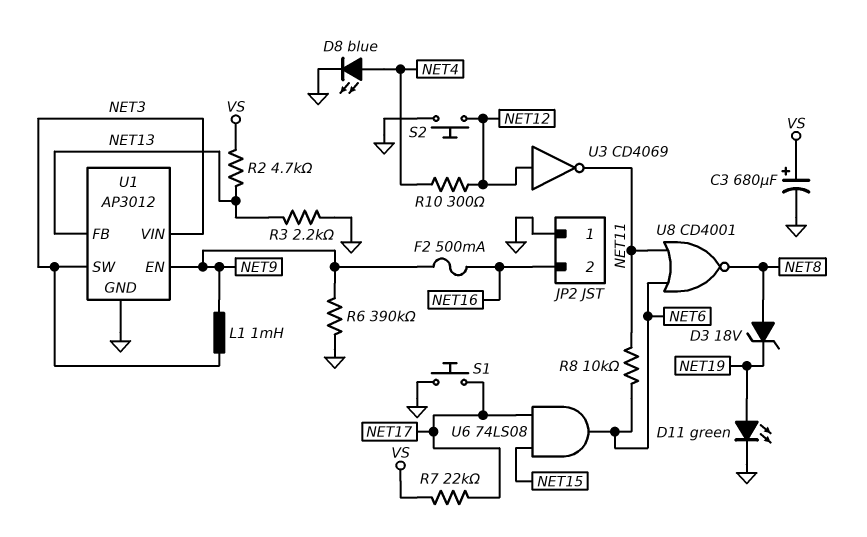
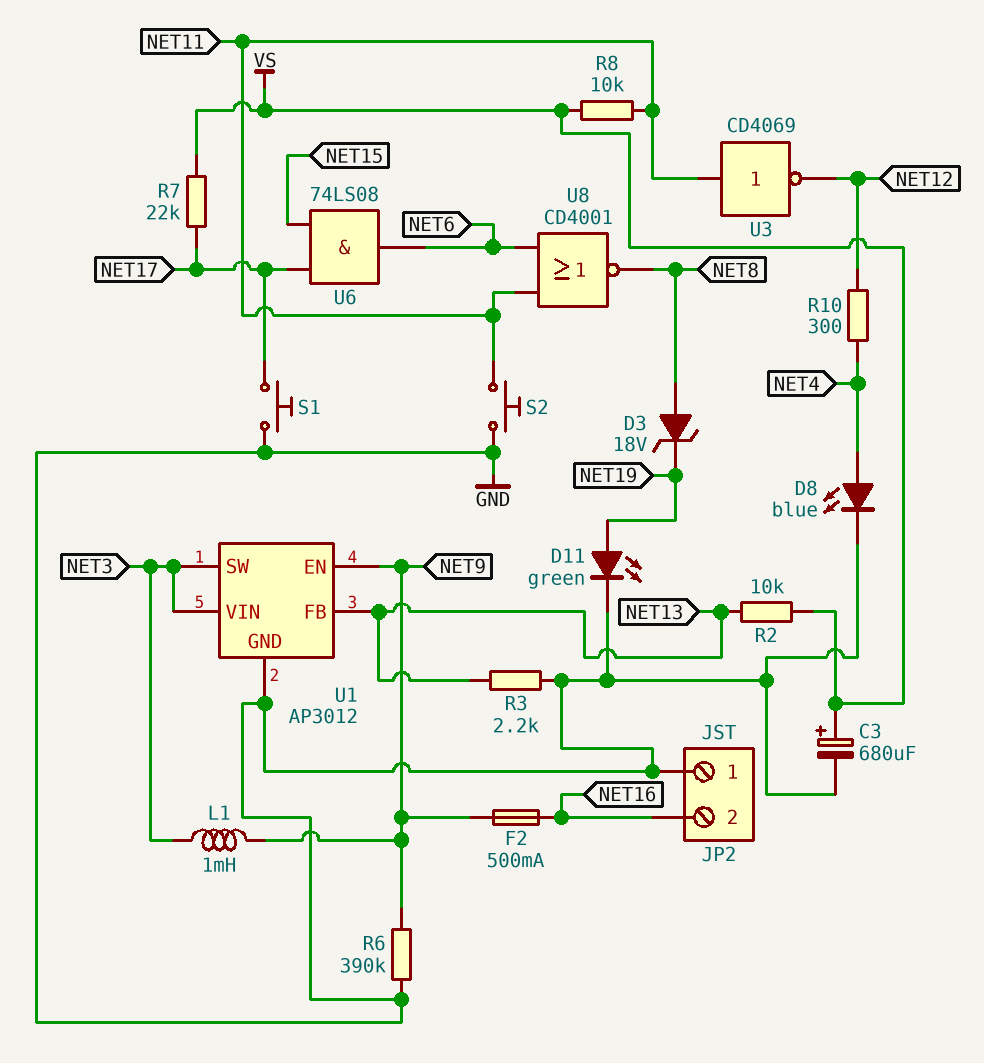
R2: 4.7k (NET13, VS) -> 10k (NET13, VS)
R8: 10k (NET6, NET11) -> 10k (NET11, VS)
S2: button (GND, NET12) -> button (GND, NET11)
U3: NOT CD4069 (in NET12, out NET11) -> NOT CD4069 (in NET11, out NET12)

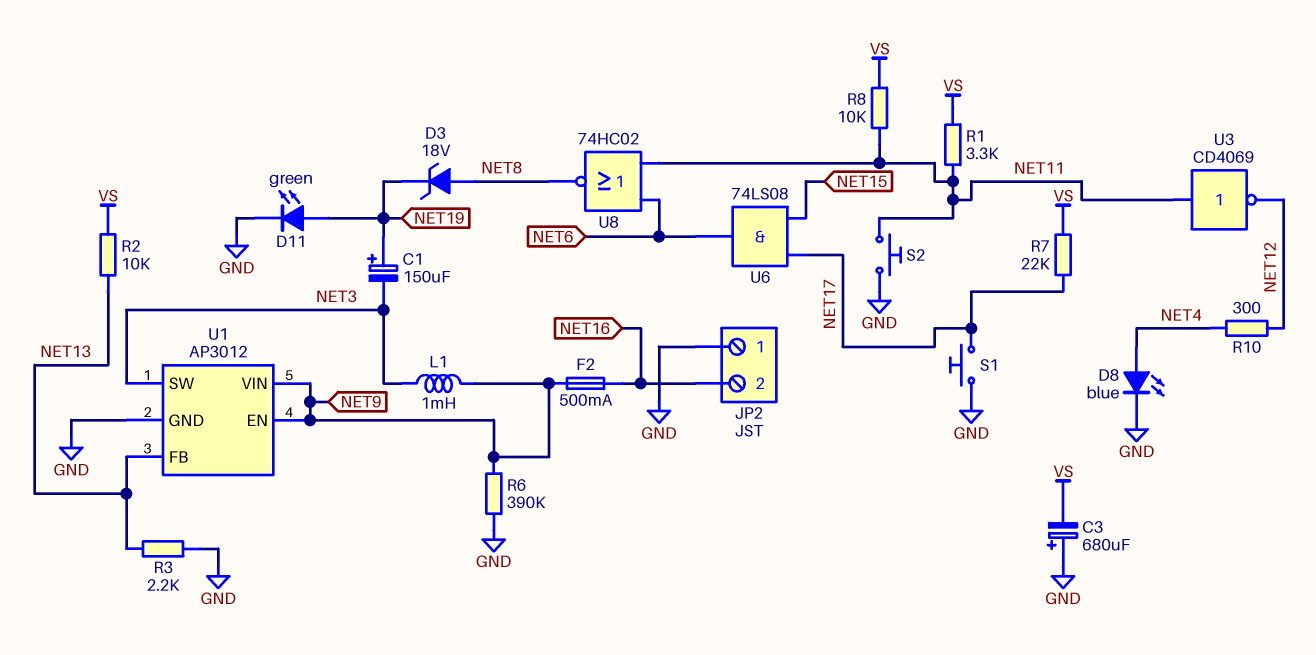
C1: none -> 150uF (plus NET19, minus NET3)
C3: 680uF (plus VS, minus GND) -> 680uF (plus GND, minus VS)
R1: none -> 3.3k (NET11, VS)
U1 pin VIN: NET3 -> NET9
U8: NOR CD4001 (in NET6, in NET11, out NET8) -> NOR 74HC02 (in NET6, in NET11, out NET8)

